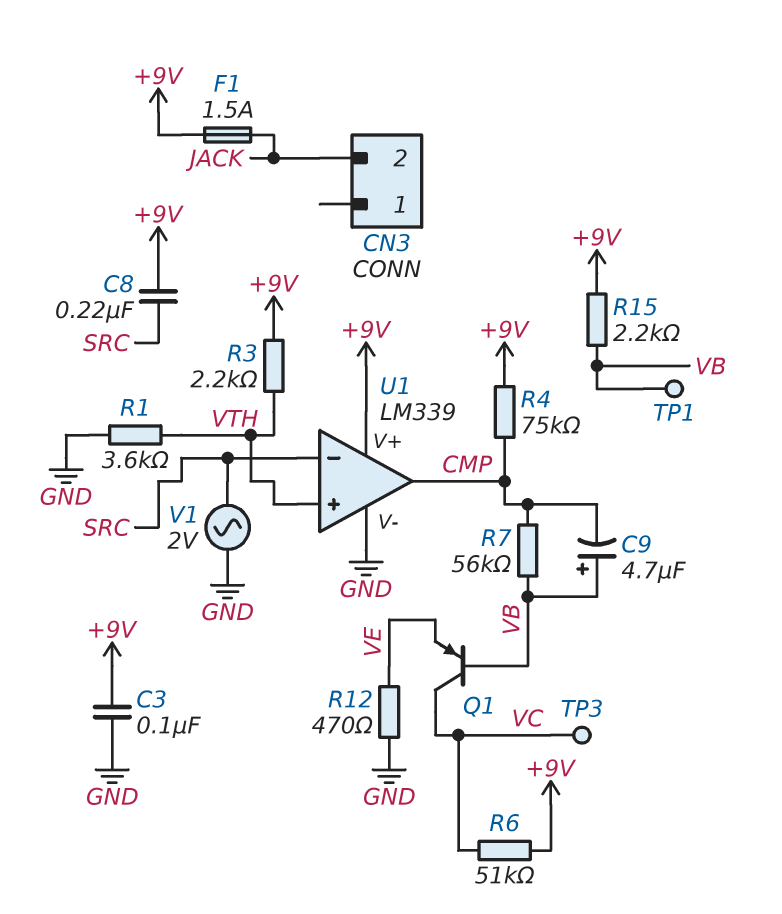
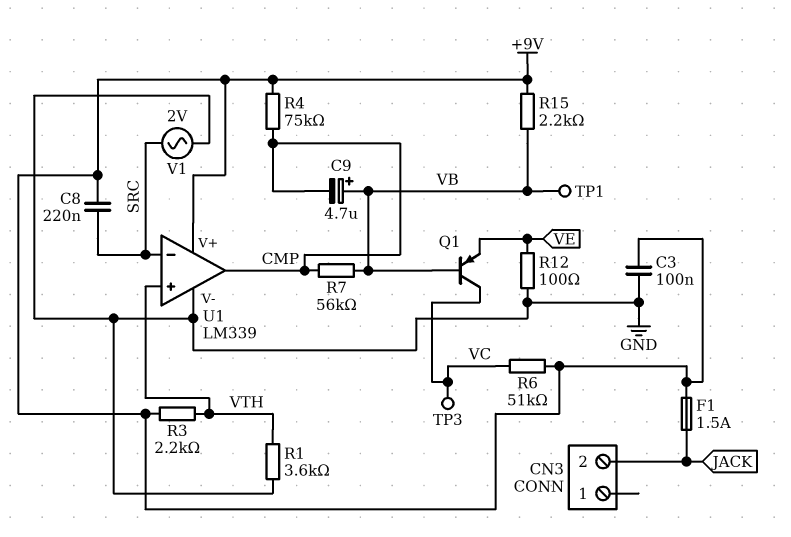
R12: 470 (GND, VE) -> 100 (GND, VE)

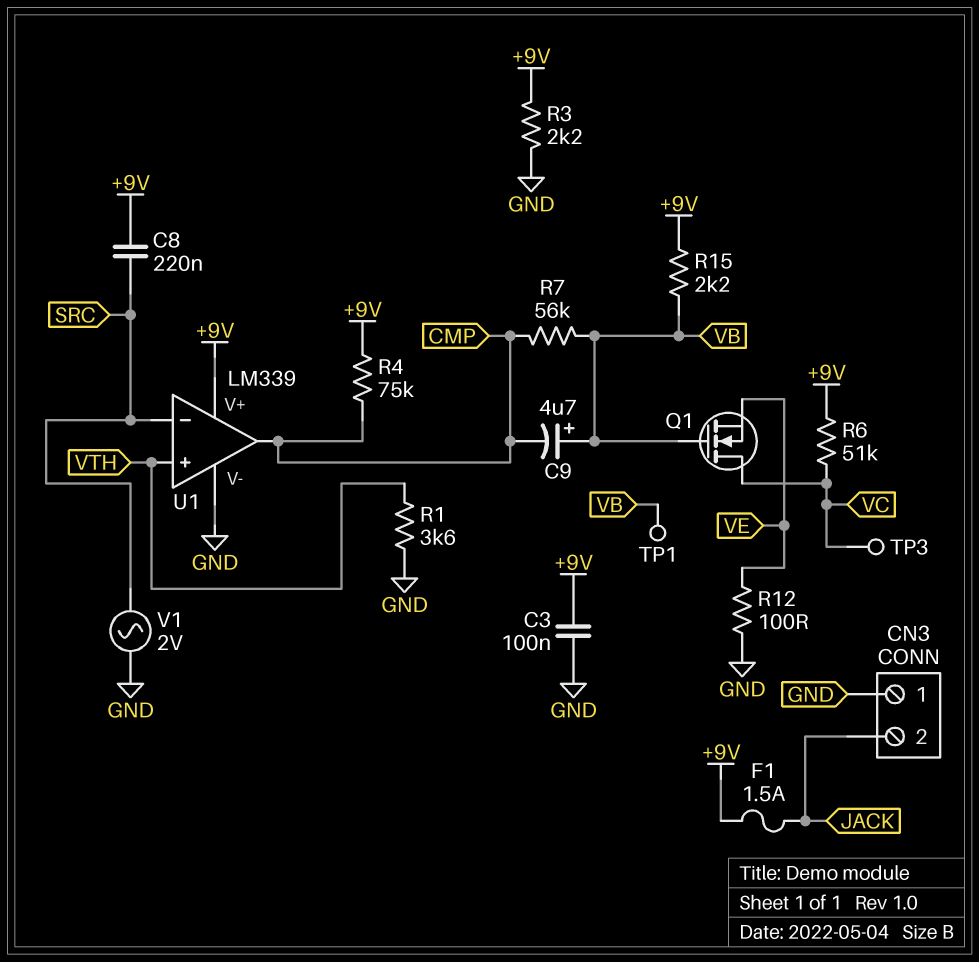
CN3 pin 1: none -> GND
Q1: PNP (B VB, C VC, E VE) -> NMOS (G VB, D VC, S VE)
R3: 2.2k (+9V, VTH) -> 2.2k (+9V, GND)

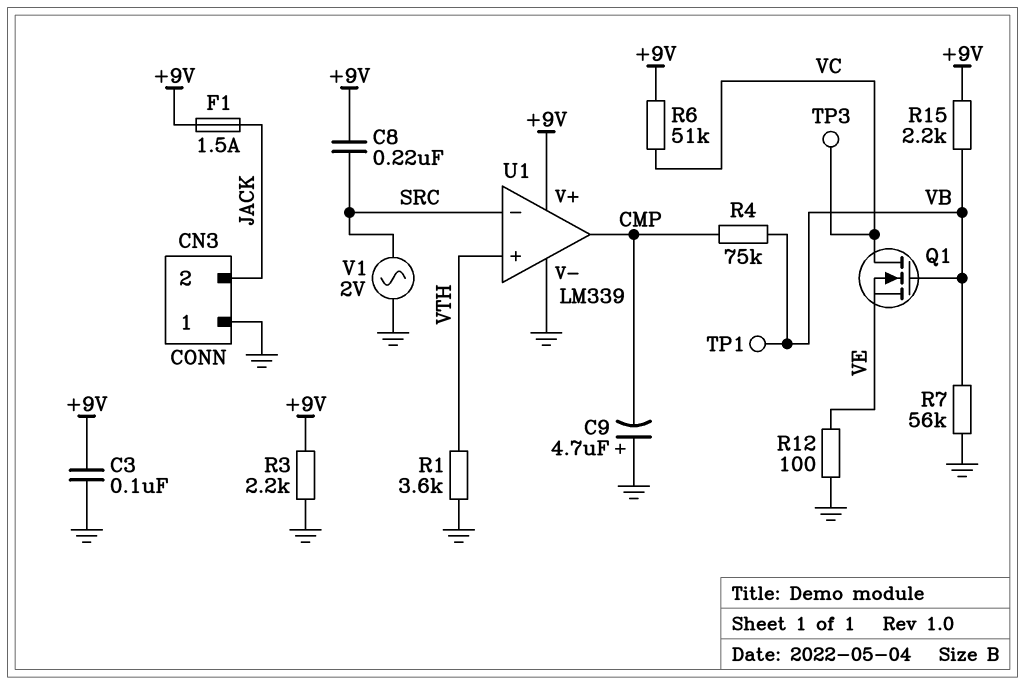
C9: 4.7uF (plus VB, minus CMP) -> 4.7uF (plus GND, minus CMP)
R4: 75k (+9V, CMP) -> 75k (CMP, VB)
R7: 56k (CMP, VB) -> 56k (GND, VB)

